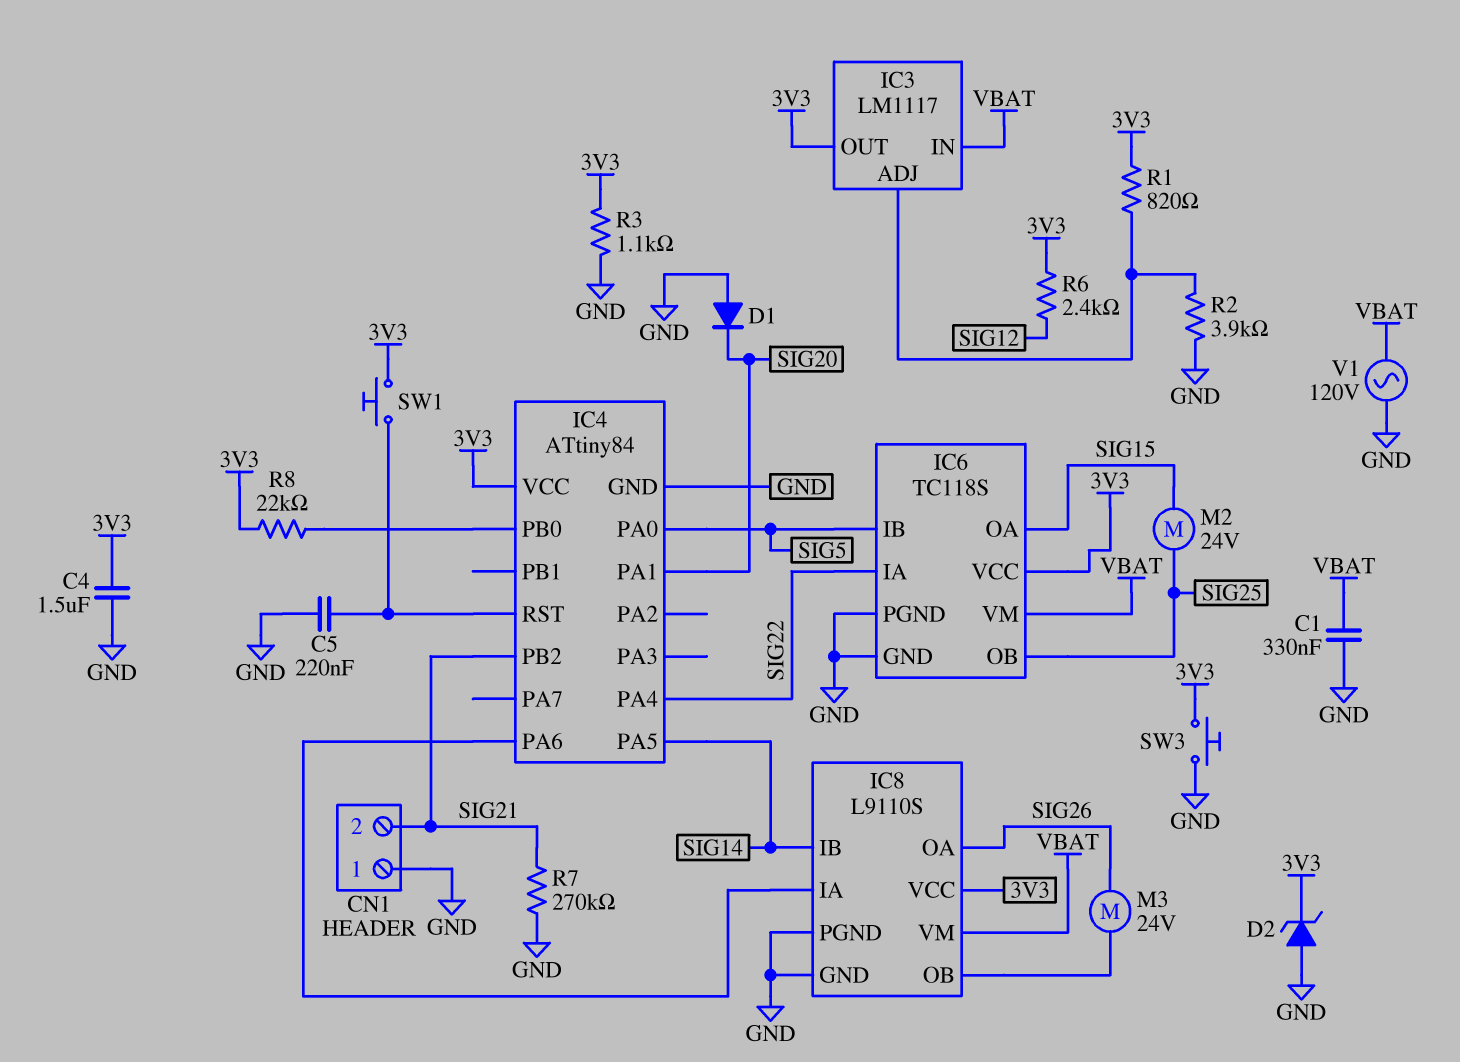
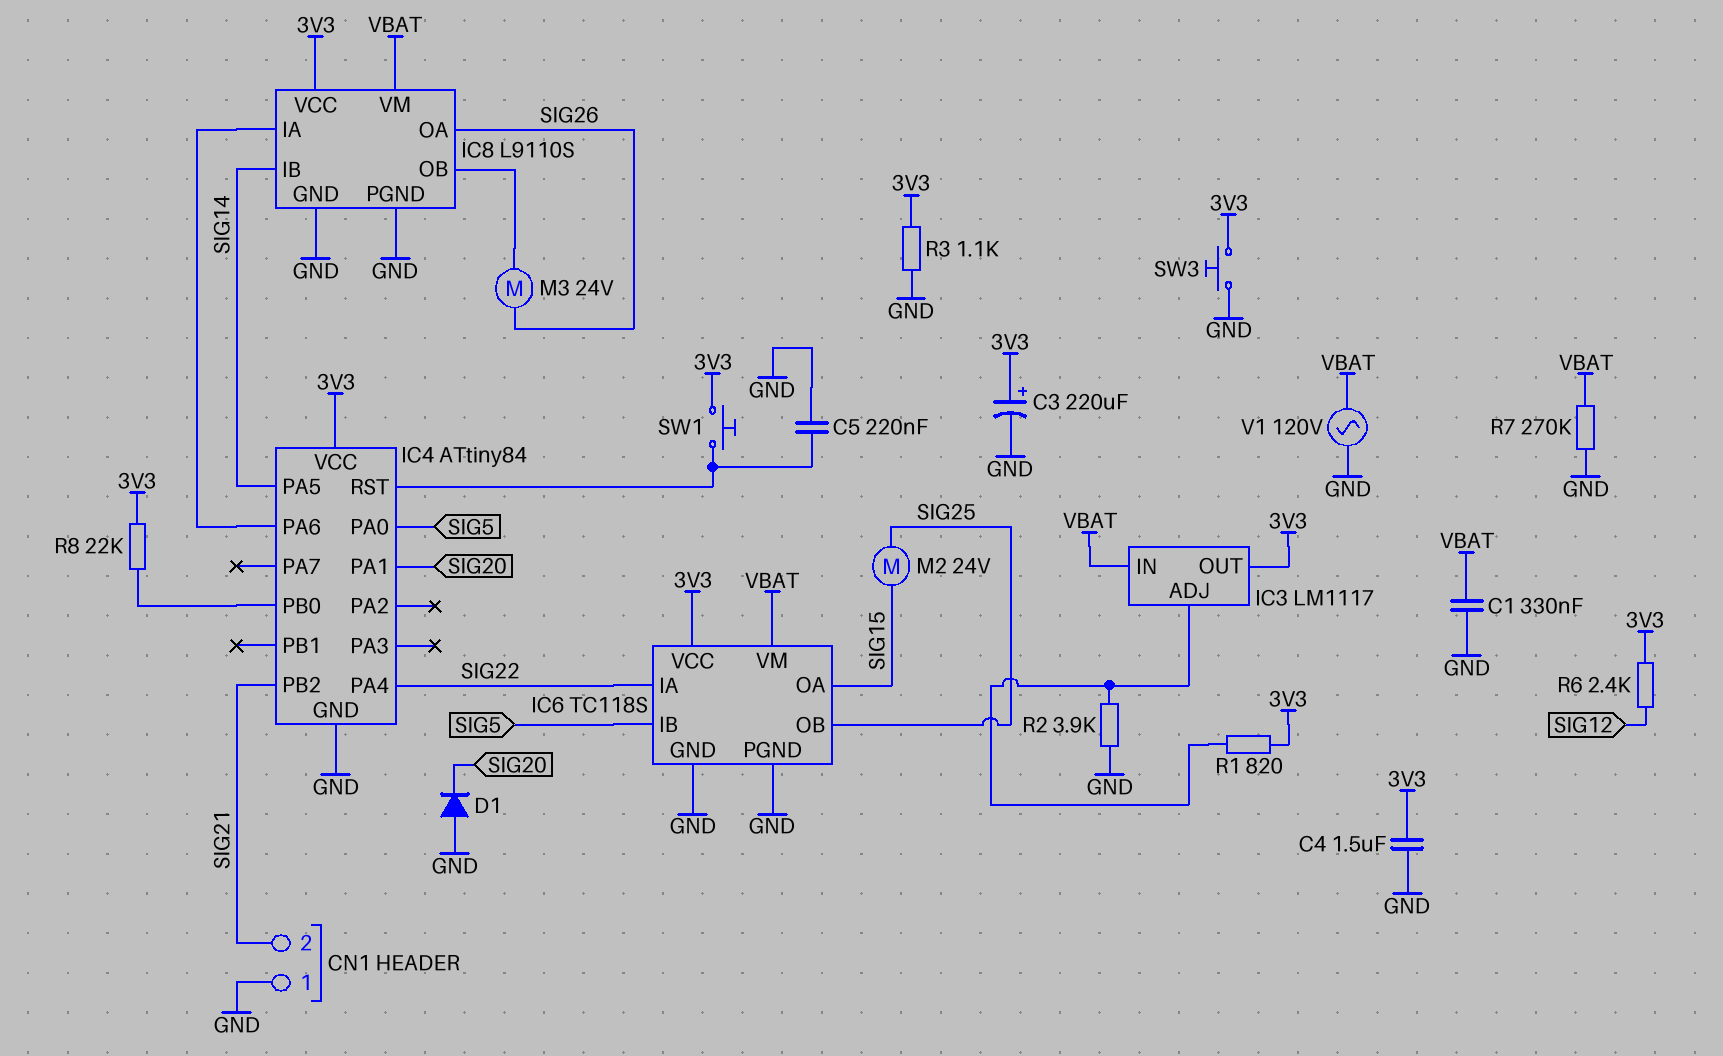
C3: none -> 220uF (plus 3V3, minus GND)
D2: zener (A GND, K 3V3) -> none
R7: 270k (GND, SIG21) -> 270k (GND, VBAT)

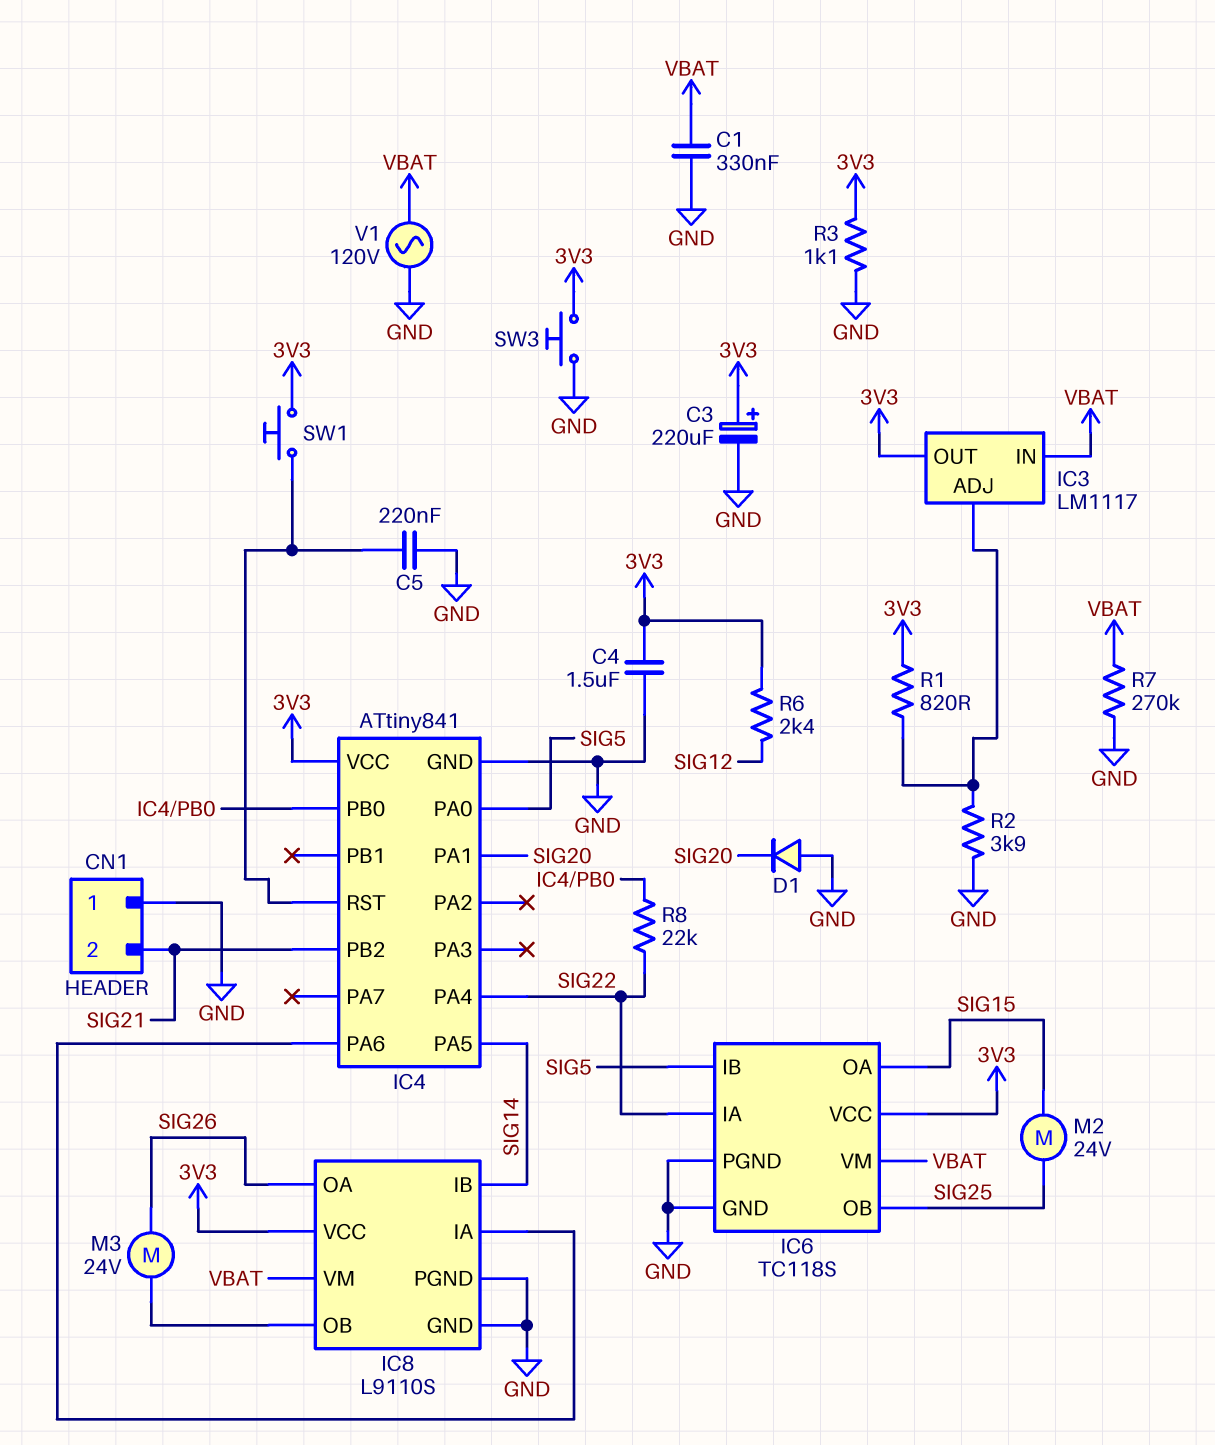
IC4: ATtiny84 -> ATtiny841
R8: 22k (3V3, IC4/PB0) -> 22k (IC4/PB0, SIG22)

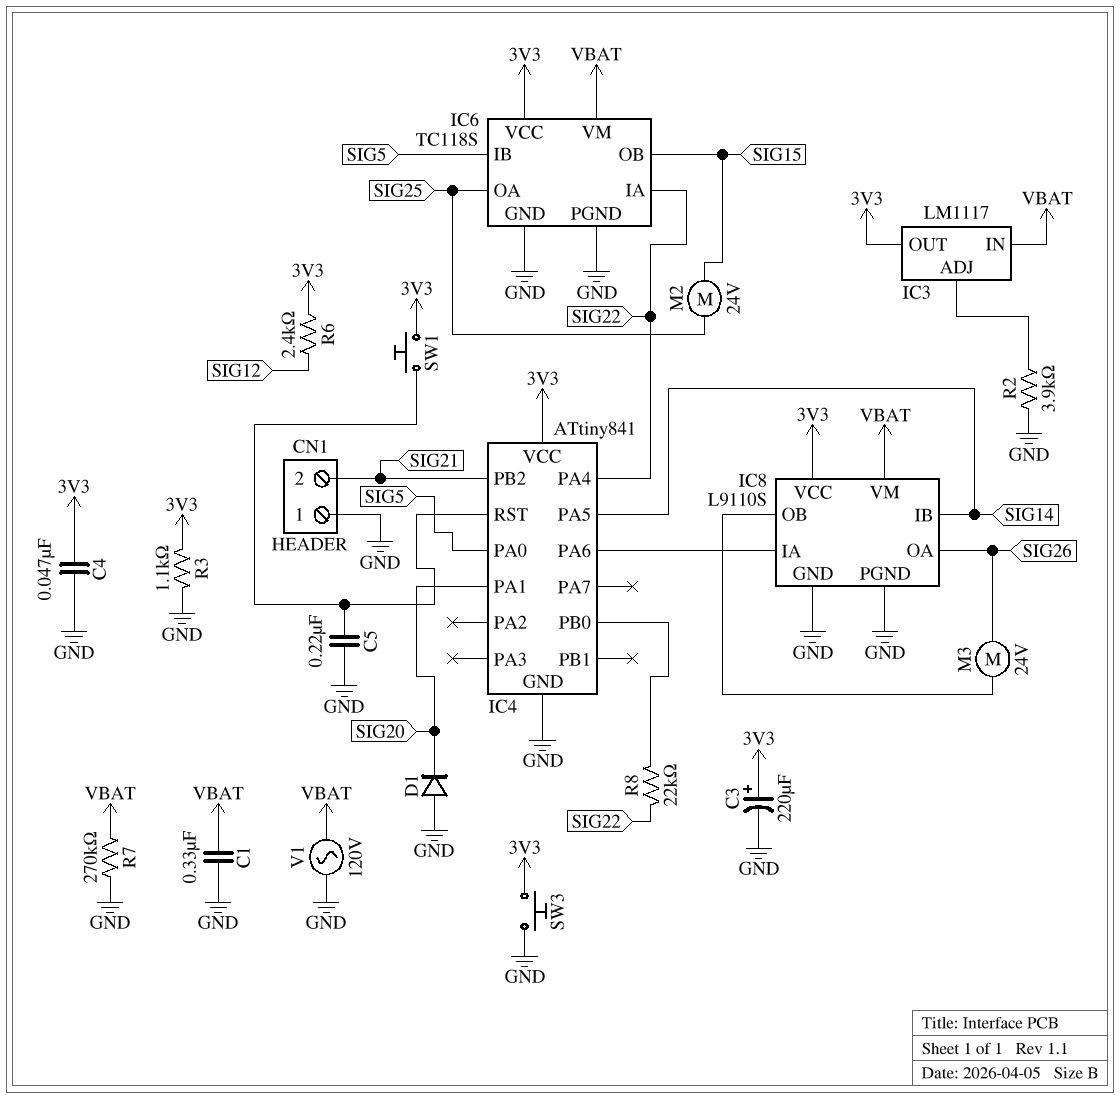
C4: 1.5uF (3V3, GND) -> 47nF (3V3, GND)
IC6 pin OA: SIG15 -> SIG25
IC6 pin OB: SIG25 -> SIG15
R1: 820 (3V3, IC3/ADJ) -> none

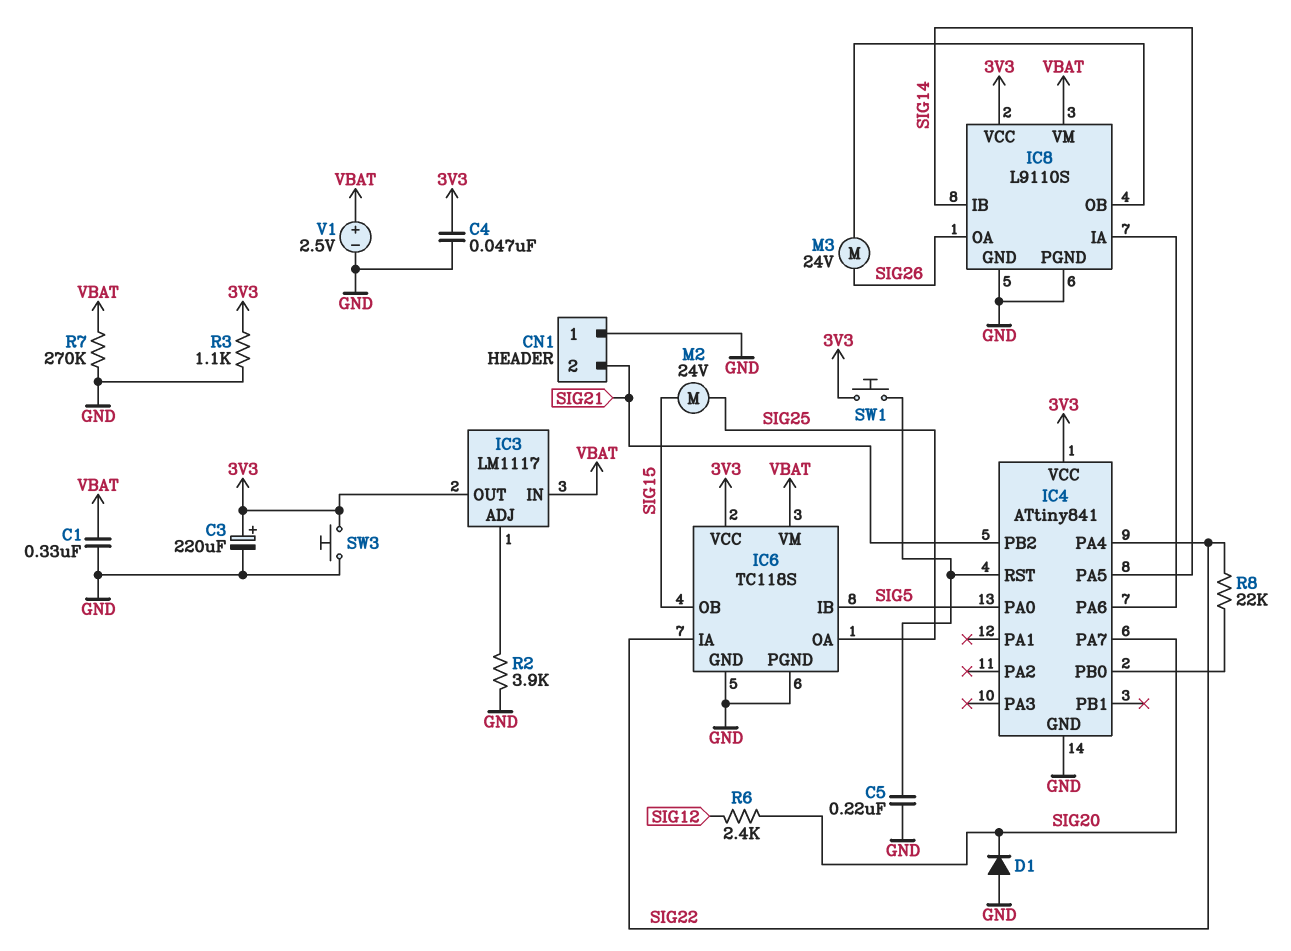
IC4 pin PA1: SIG20 -> none
IC4 pin PA7: none -> SIG20
R6: 2.4k (3V3, SIG12) -> 2.4k (SIG12, SIG20)
V1: AC 120V (GND, VBAT) -> 2.5V (plus VBAT, minus GND)

